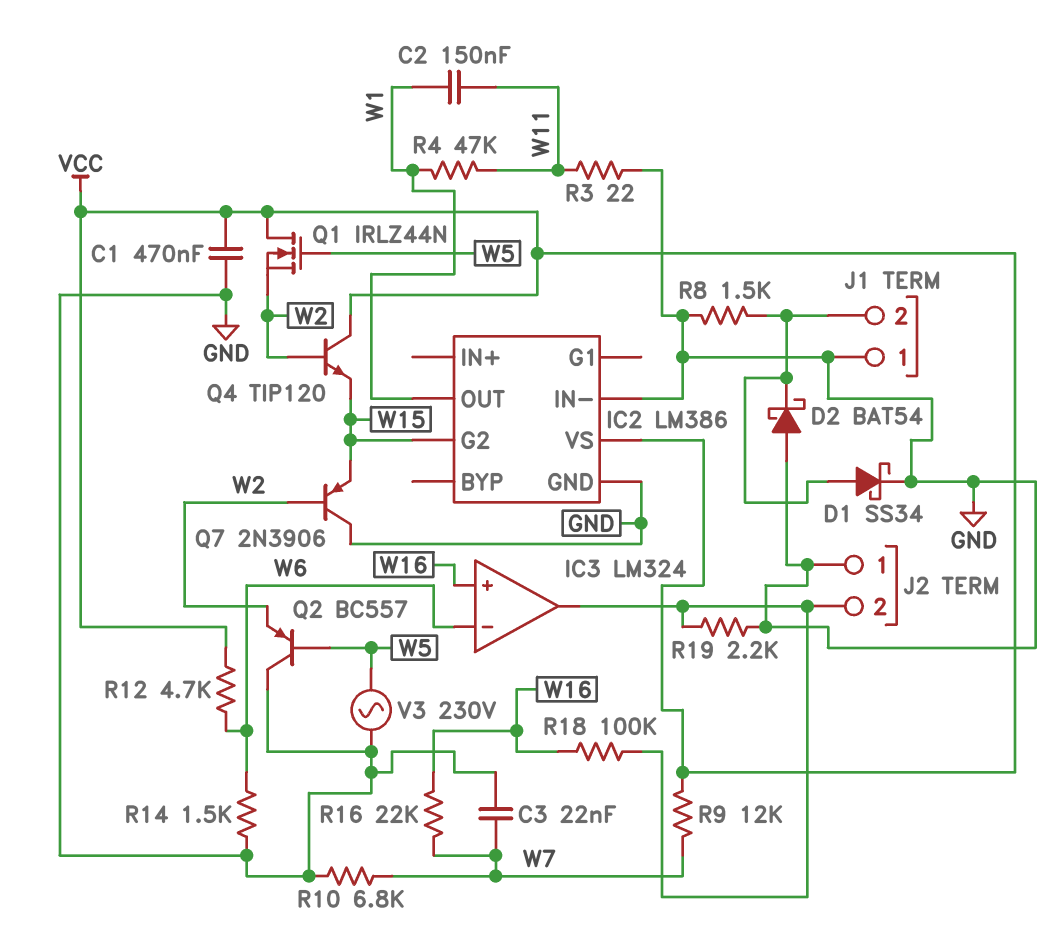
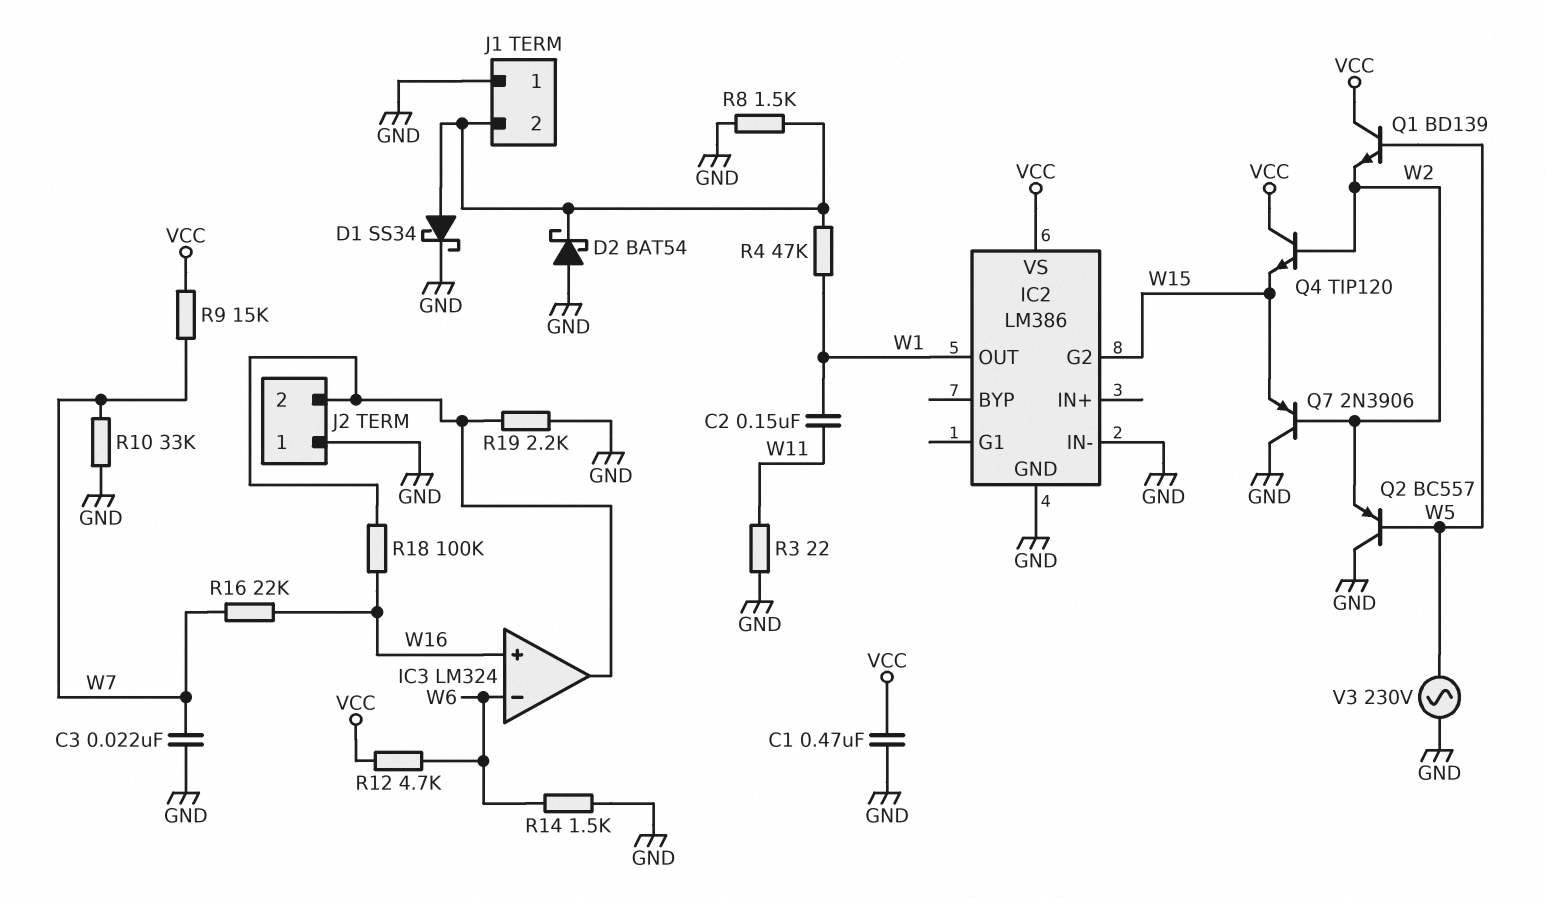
Q1: NMOS IRLZ44N (G W5, D VCC, S W2) -> NPN BD139 (B W5, C VCC, E W2)
R4: 47k (W1, W11) -> 47k (J1/2, W1)
R9: 12k (VCC, W7) -> 15k (VCC, W7)
R10: 6.8k (GND, W7) -> 33k (GND, W7)

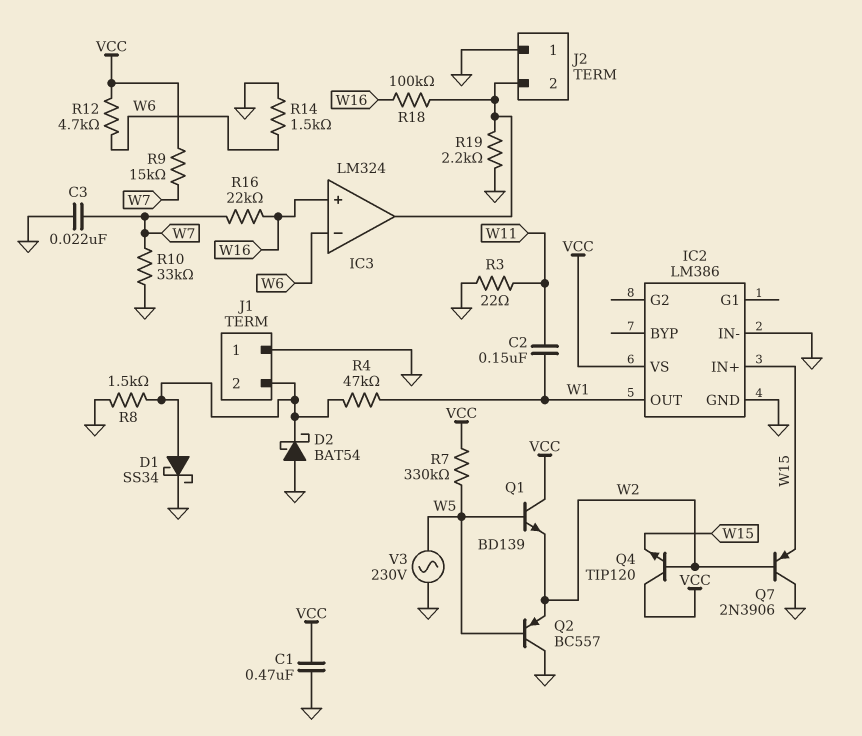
IC2 pin G2: W15 -> none
IC2 pin IN+: none -> W15
R7: none -> 330k (VCC, W5)

